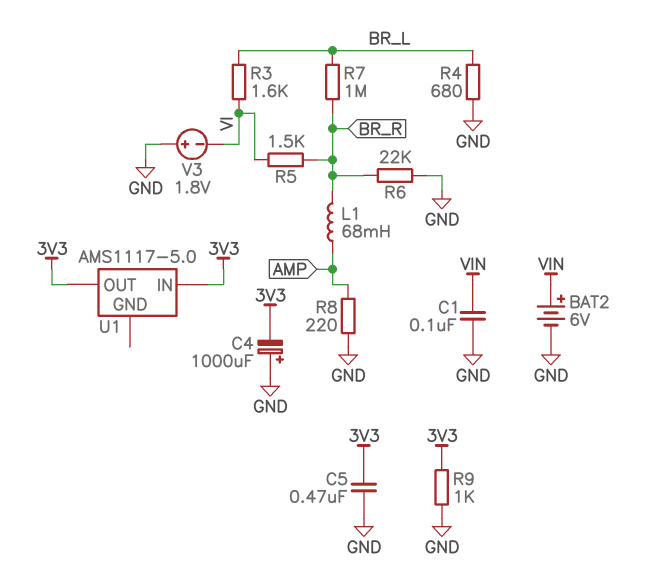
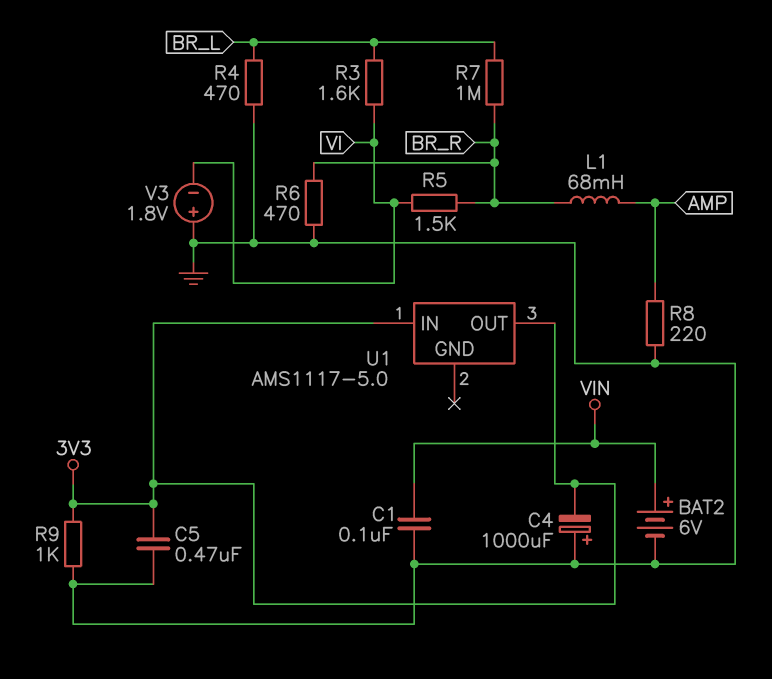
R4: 680 (BR_L, GND) -> 470 (BR_L, GND)
R6: 22k (BR_R, GND) -> 470 (BR_R, GND)

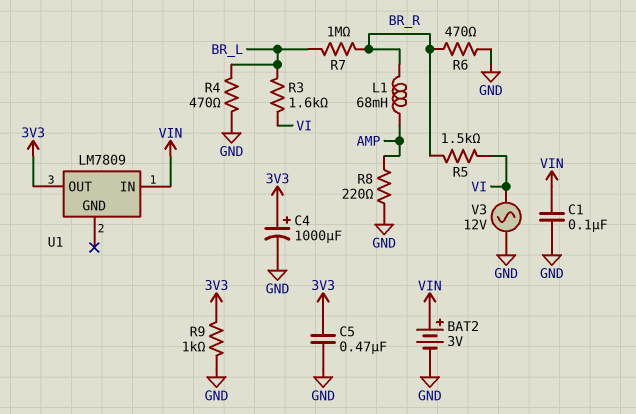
BAT2: 6V (plus VIN, minus GND) -> 3V (plus VIN, minus GND)
C4: 1000uF (plus GND, minus 3V3) -> 1000uF (plus 3V3, minus GND)
U1: AMS1117-5.0 -> LM7809
U1 pin IN: 3V3 -> VIN
V3: 1.8V (plus GND, minus VI) -> AC 12V (GND, VI)

